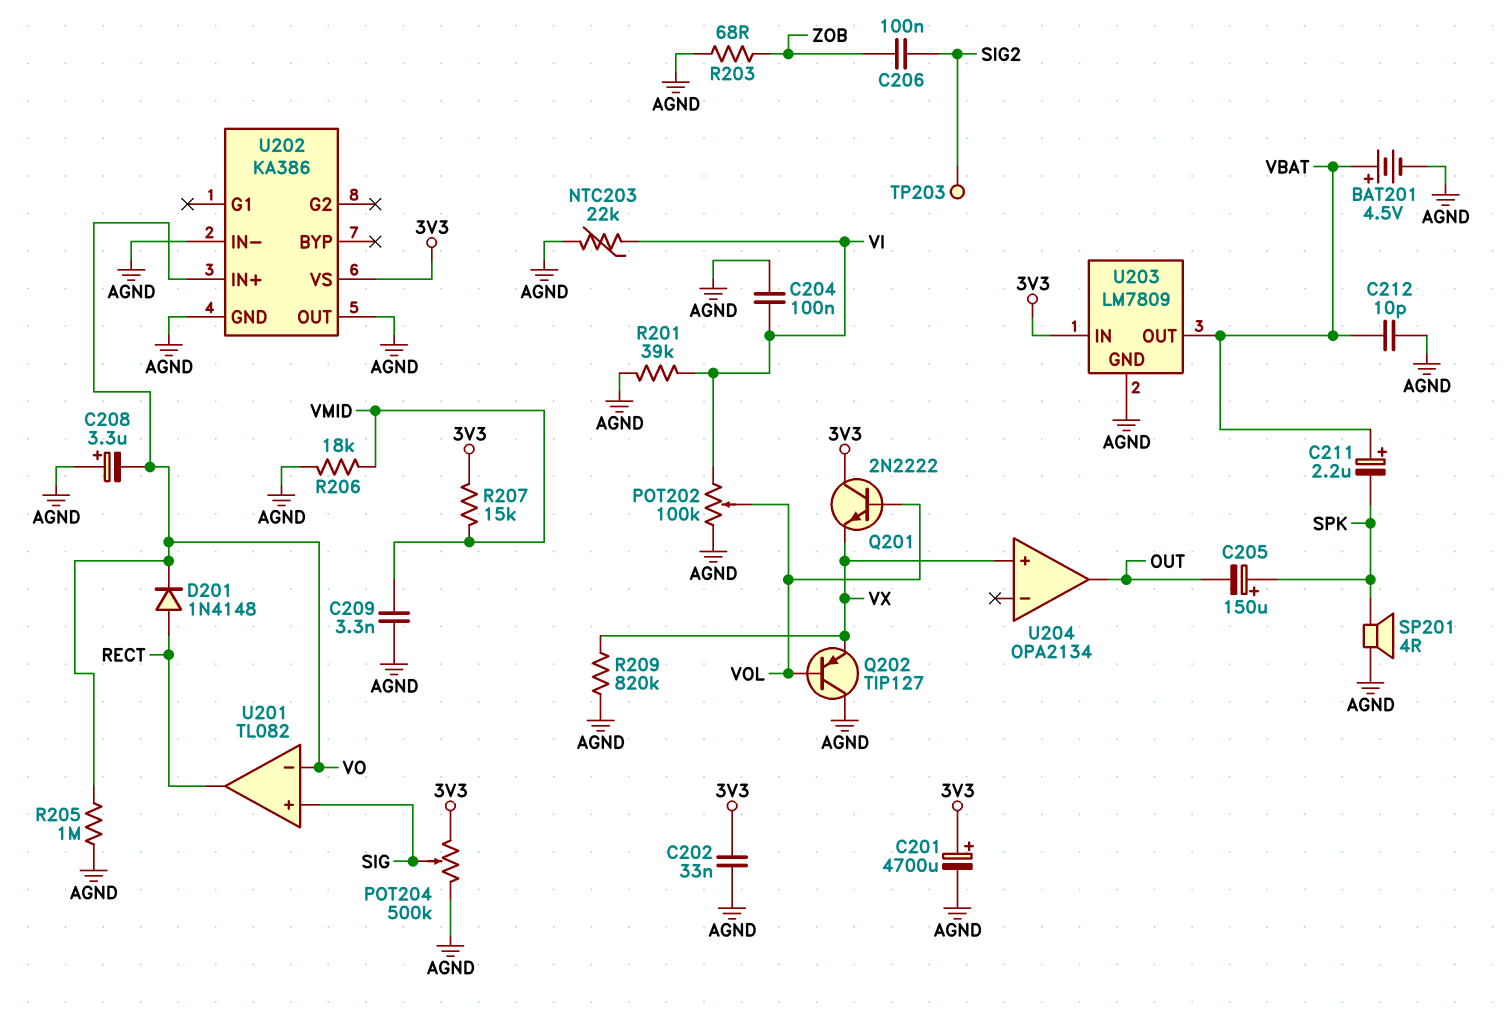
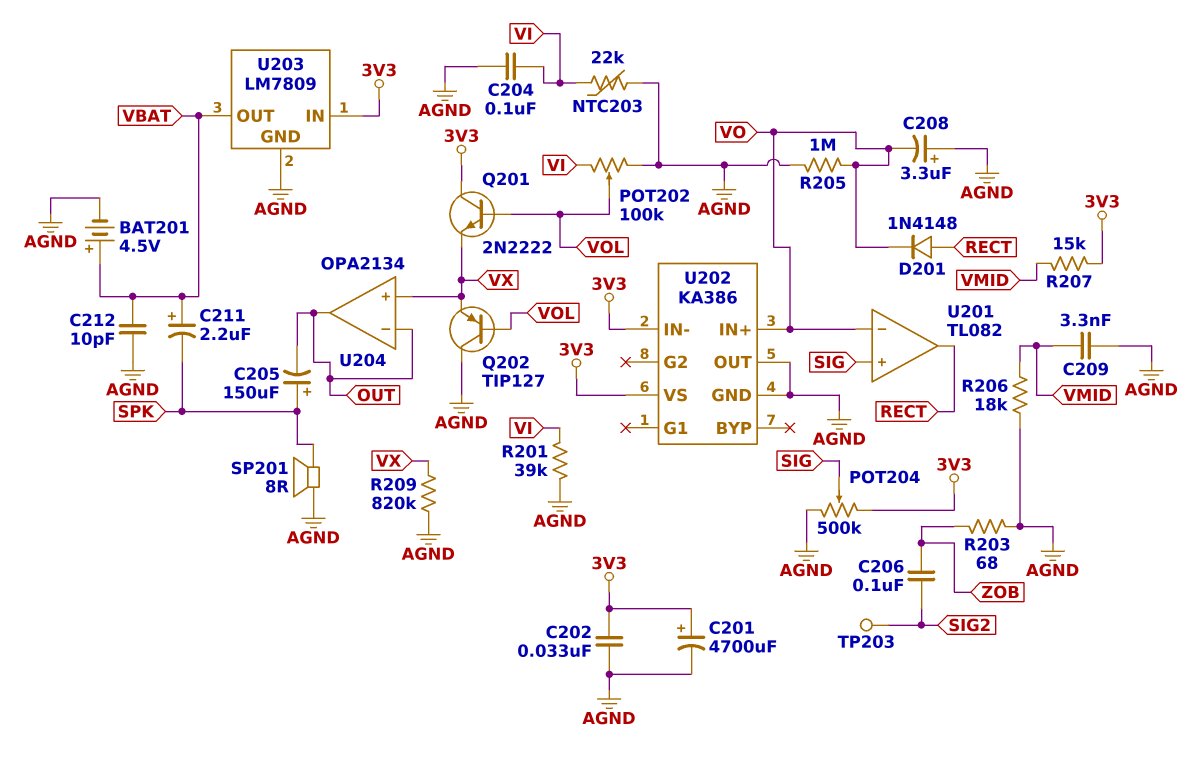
SP201: speaker 4R (AGND, SPK) -> speaker 8R (AGND, SPK)
U202 pin IN-: AGND -> 3V3
U204 pin in-: none -> OUT

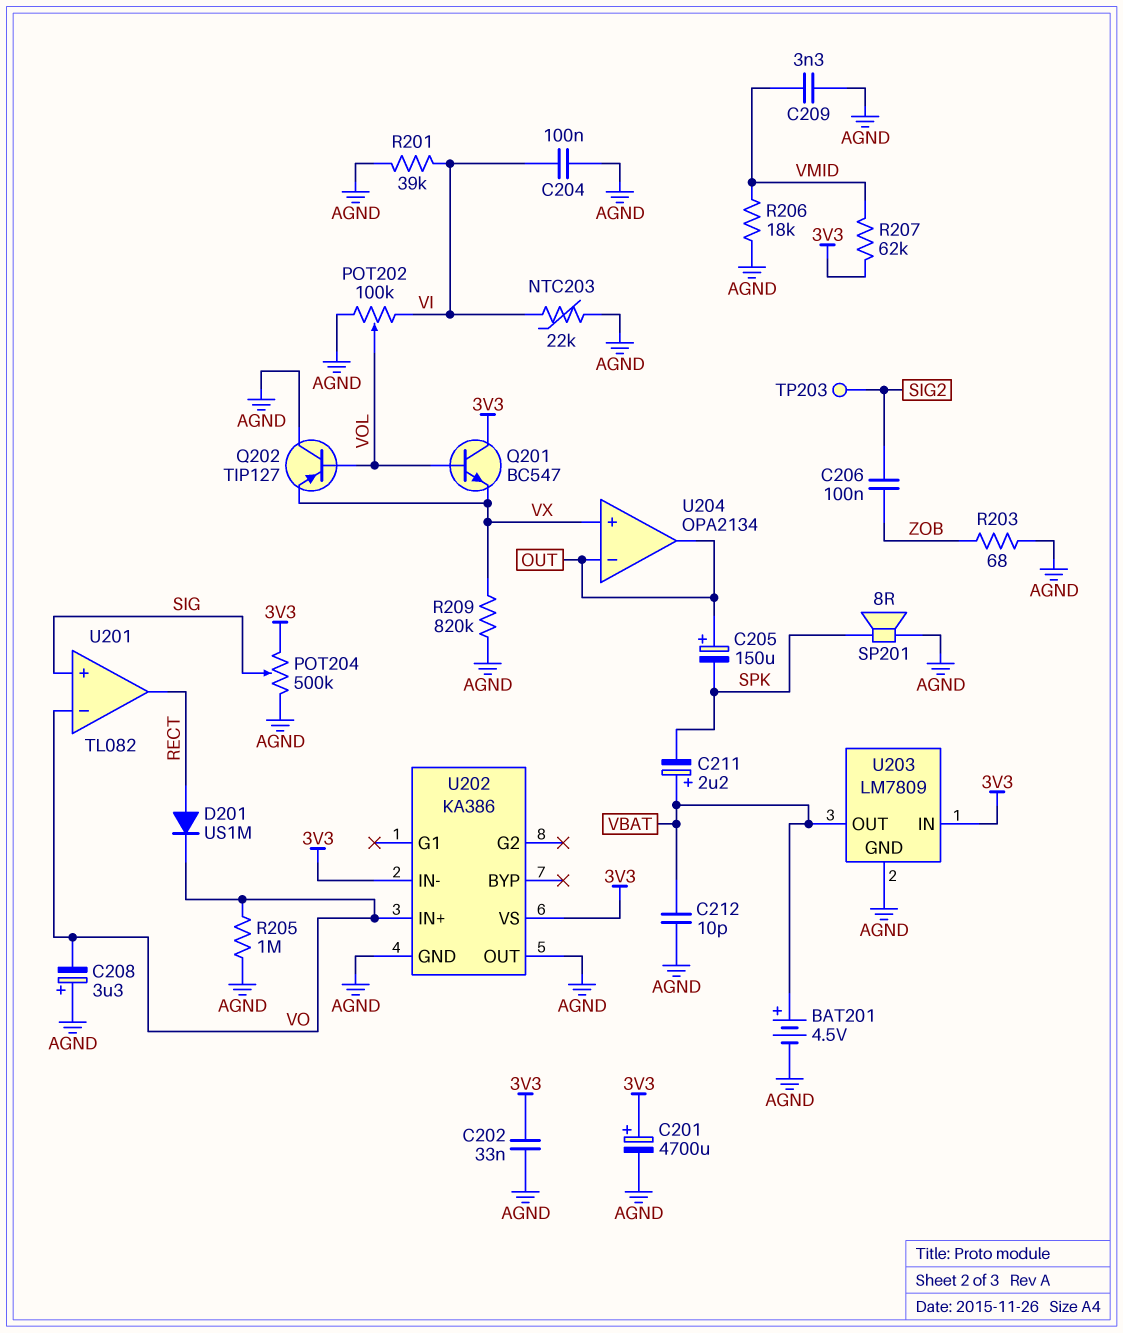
C205: 150uF (plus SPK, minus OUT) -> 150uF (plus OUT, minus SPK)
D201: diode 1N4148 (A RECT, K VO) -> diode US1M (A RECT, K VO)
Q201: NPN 2N2222 (B VOL, C 3V3, E VX) -> NPN BC547 (B VOL, C 3V3, E VX)
R207: 15k (3V3, VMID) -> 62k (3V3, VMID)

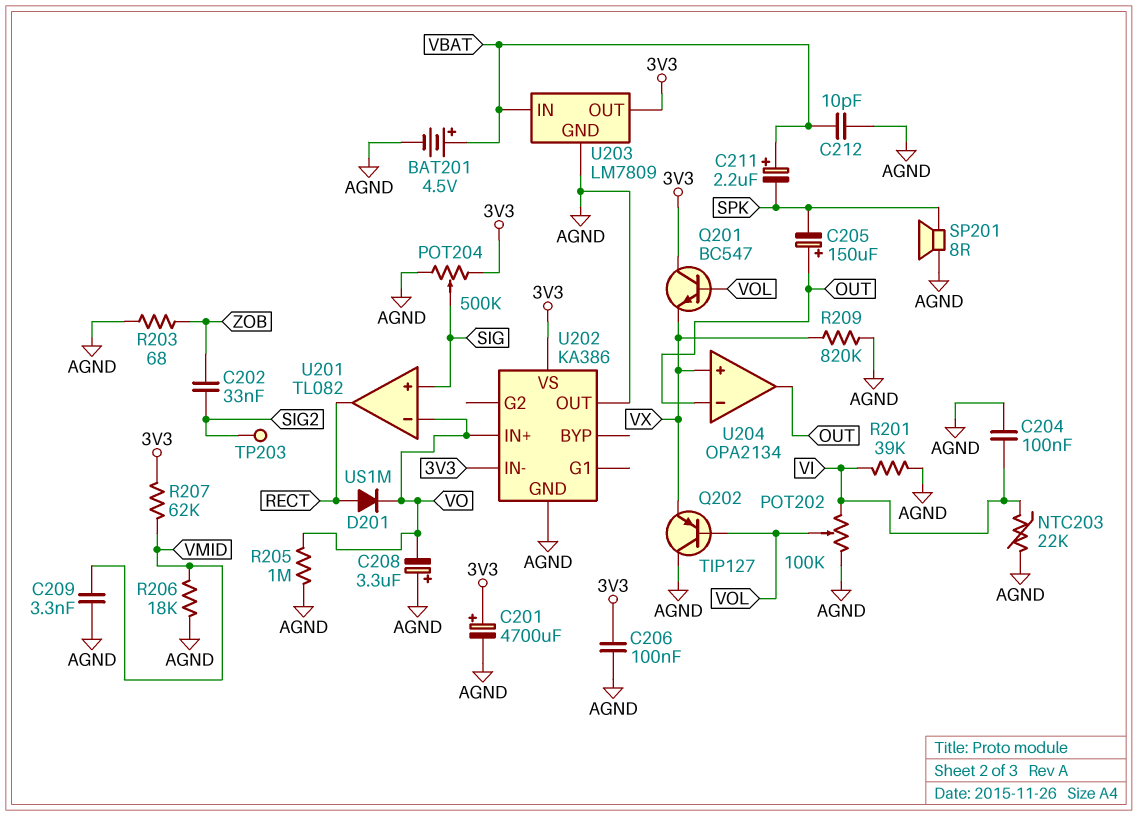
C202: 33nF (3V3, AGND) -> 33nF (SIG2, ZOB)
C206: 100nF (SIG2, ZOB) -> 100nF (3V3, AGND)
U203 pin IN: 3V3 -> VBAT
U203 pin OUT: VBAT -> 3V3

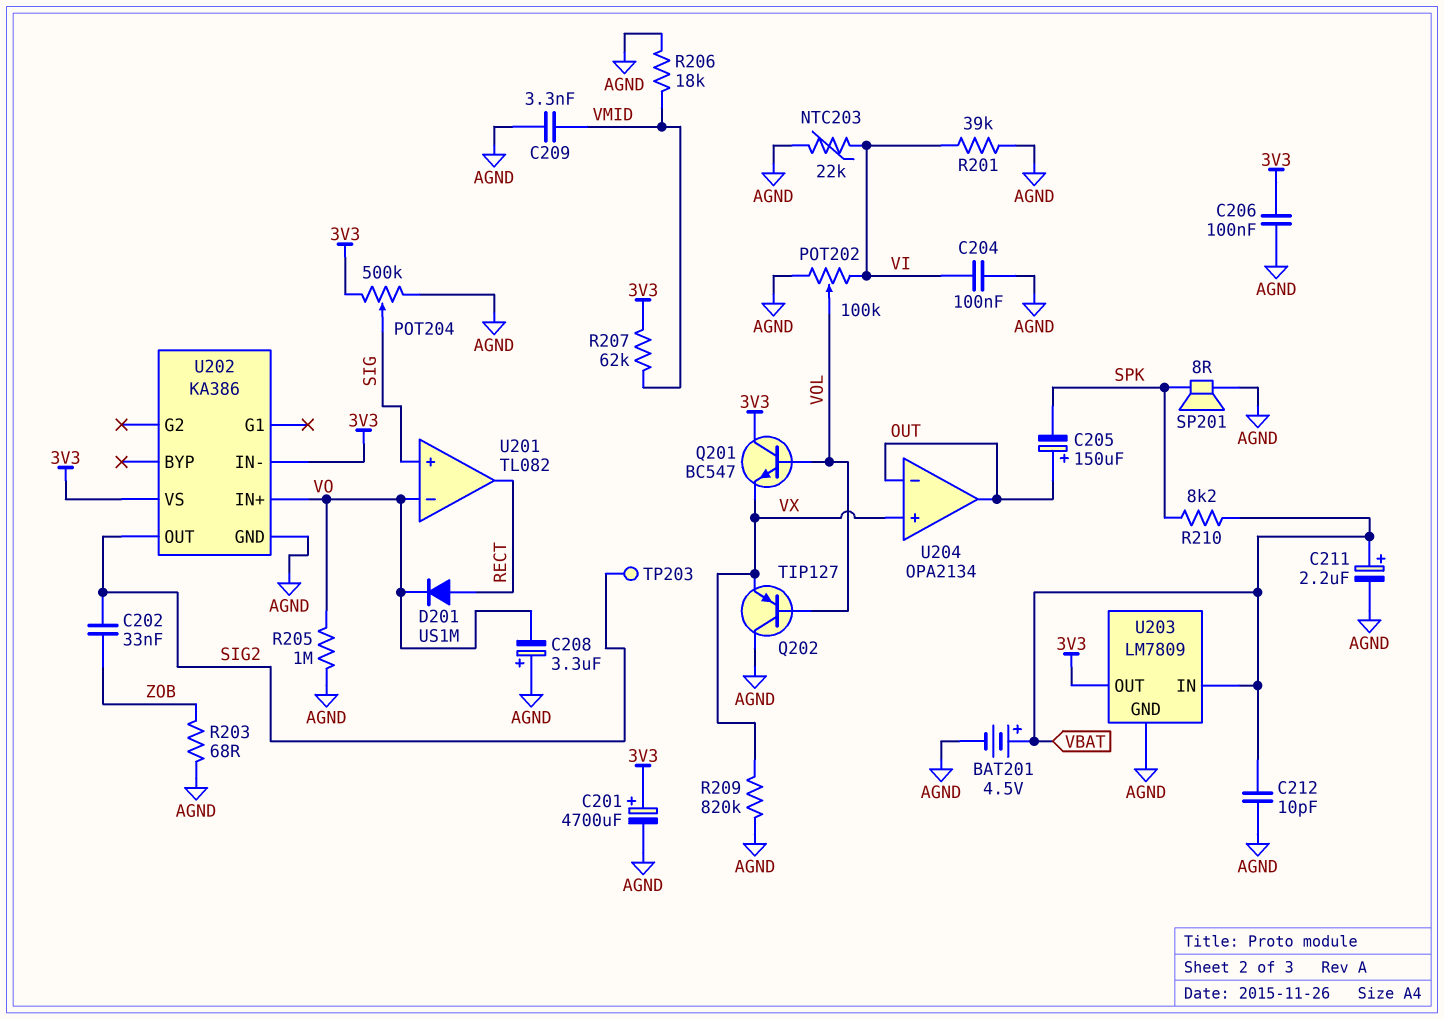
C211: 2.2uF (plus VBAT, minus SPK) -> 2.2uF (plus VBAT, minus AGND)
R210: none -> 8.2k (SPK, VBAT)
U202 pin OUT: AGND -> SIG2

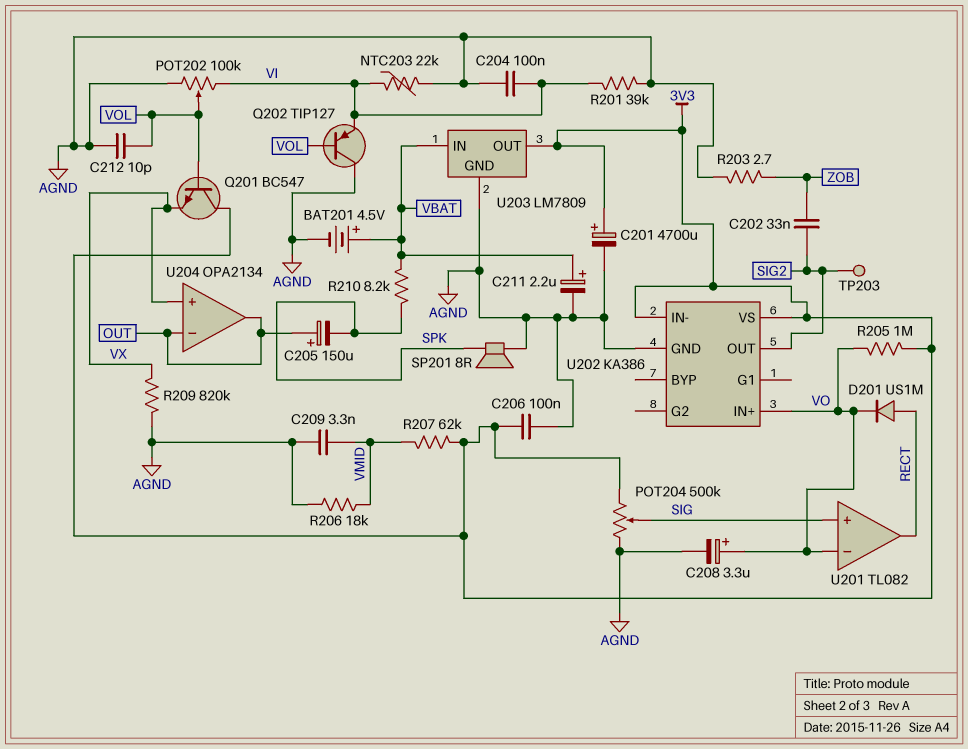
C208: 3.3uF (plus AGND, minus VO) -> 3.3uF (plus VO, minus AGND)
C212: 10pF (AGND, VBAT) -> 10pF (AGND, VOL)
Q202: PNP TIP127 (B VOL, C AGND, E VX) -> PNP TIP127 (B VOL, C AGND, E VI)
R203: 68 (AGND, ZOB) -> 2.7 (AGND, ZOB)
R205: 1M (AGND, VO) -> 1M (3V3, VO)

